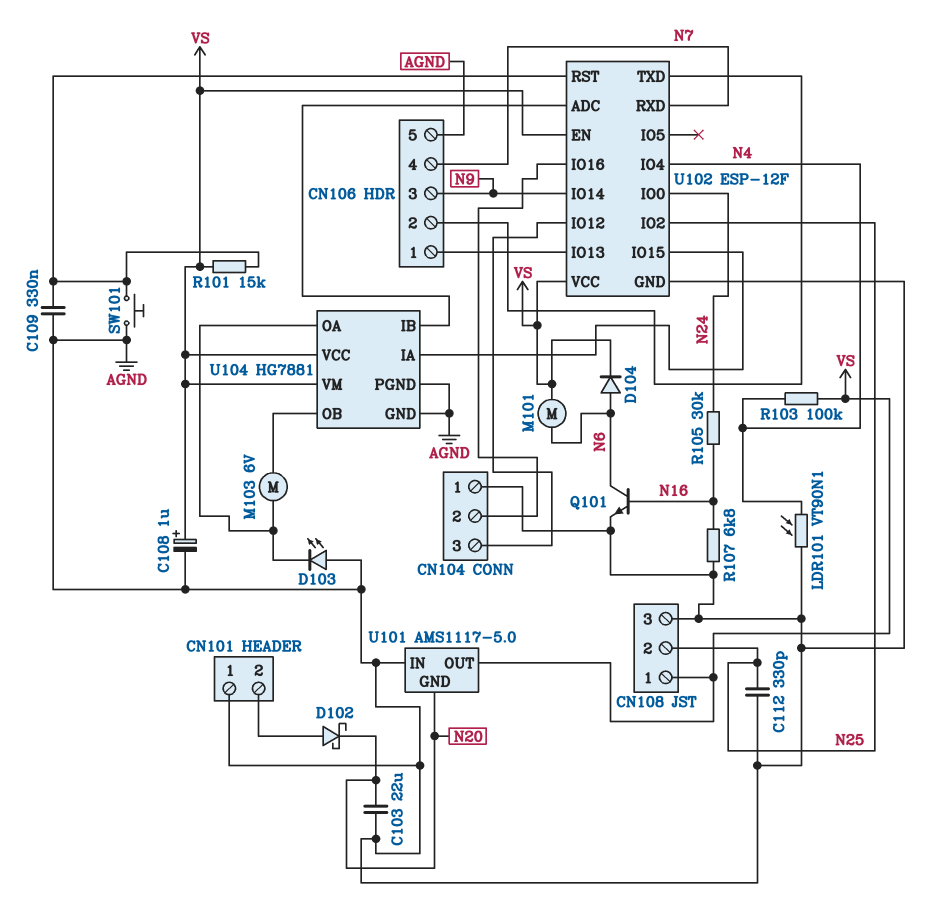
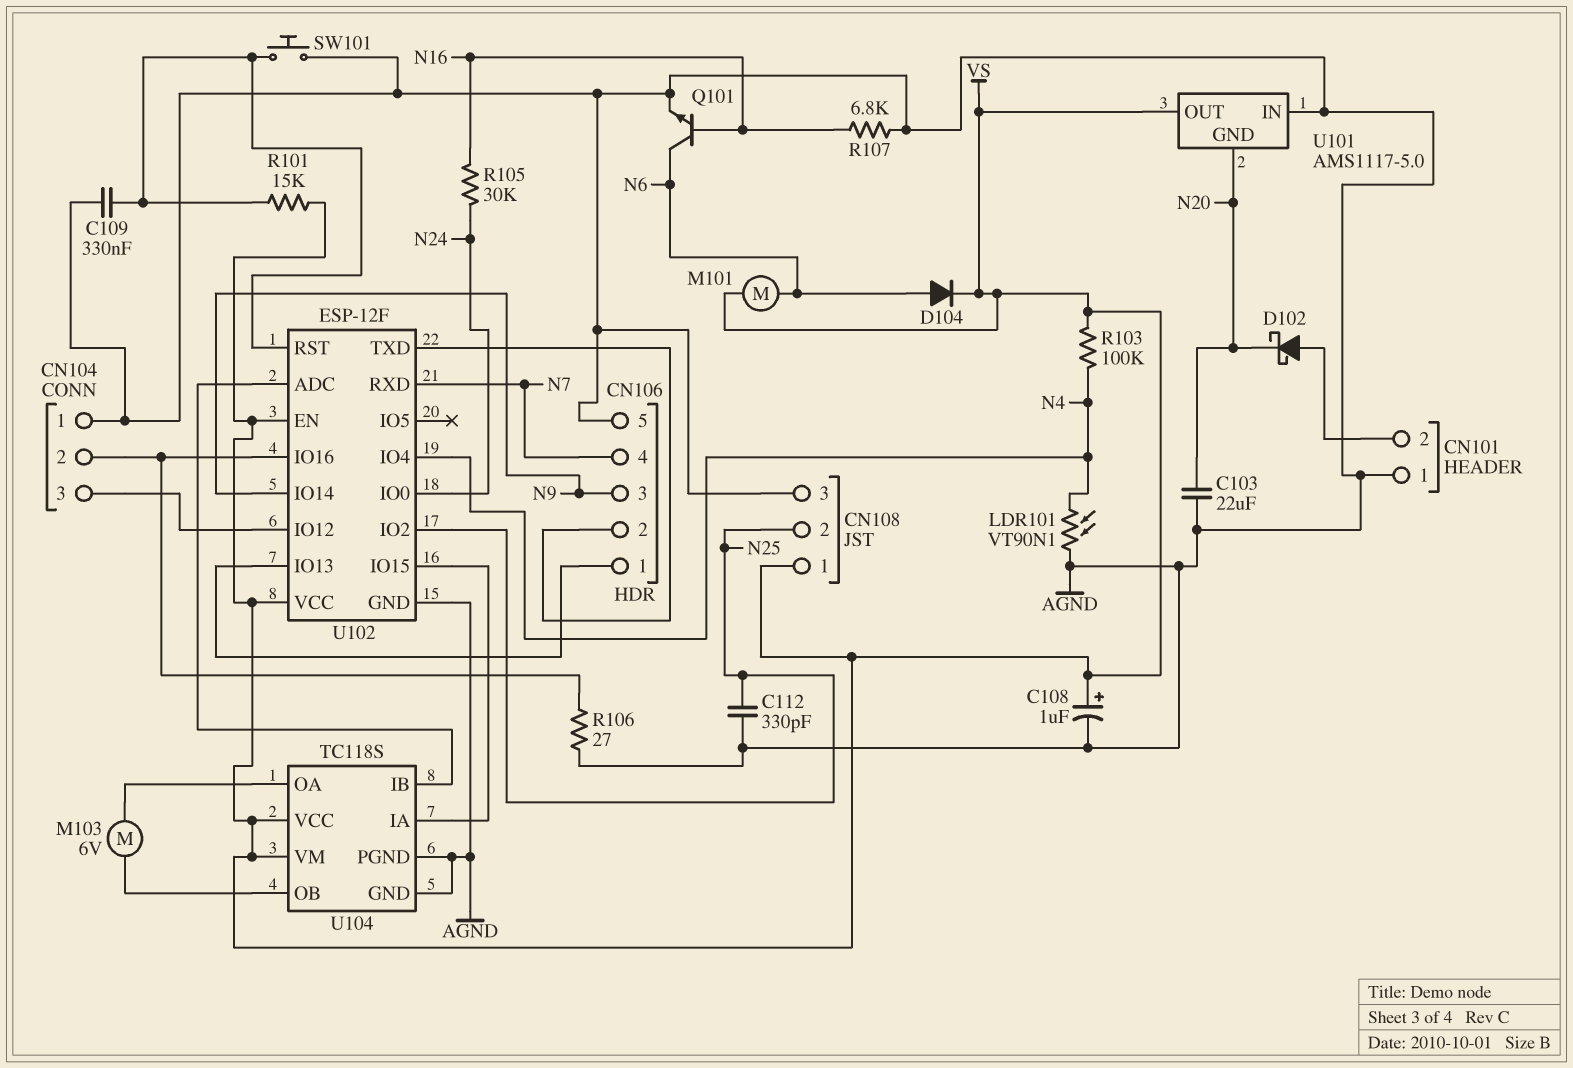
D103: LED (A AGND, K U104/OA) -> none
R106: none -> 27 (AGND, CN104/2)
U104: HG7881 -> TC118S

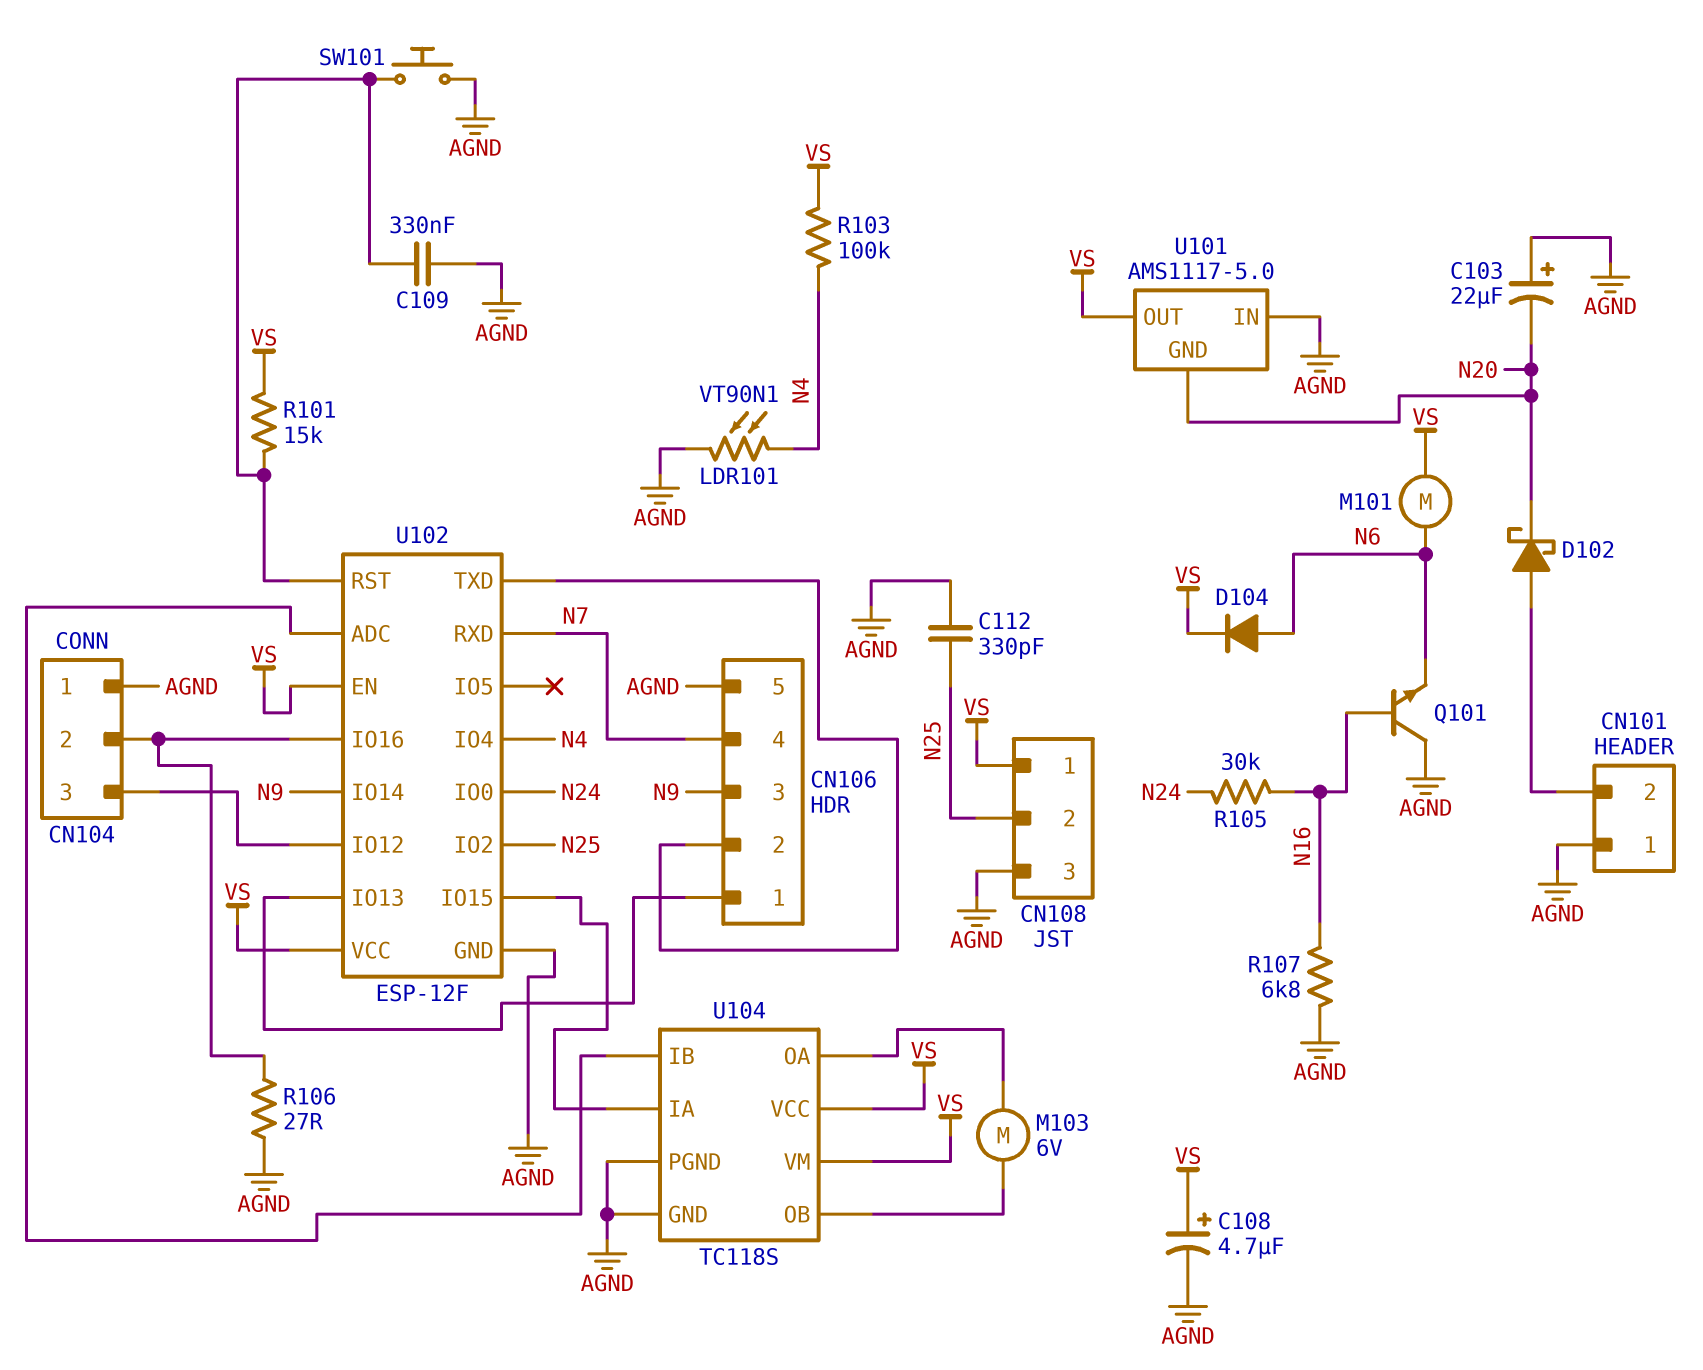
C103: 22uF (AGND, N20) -> 22uF (plus AGND, minus N20)
C108: 1uF (plus VS, minus AGND) -> 4.7uF (plus VS, minus AGND)
Q101: NPN (B N16, C N6, E AGND) -> NPN (B N16, C AGND, E N6)

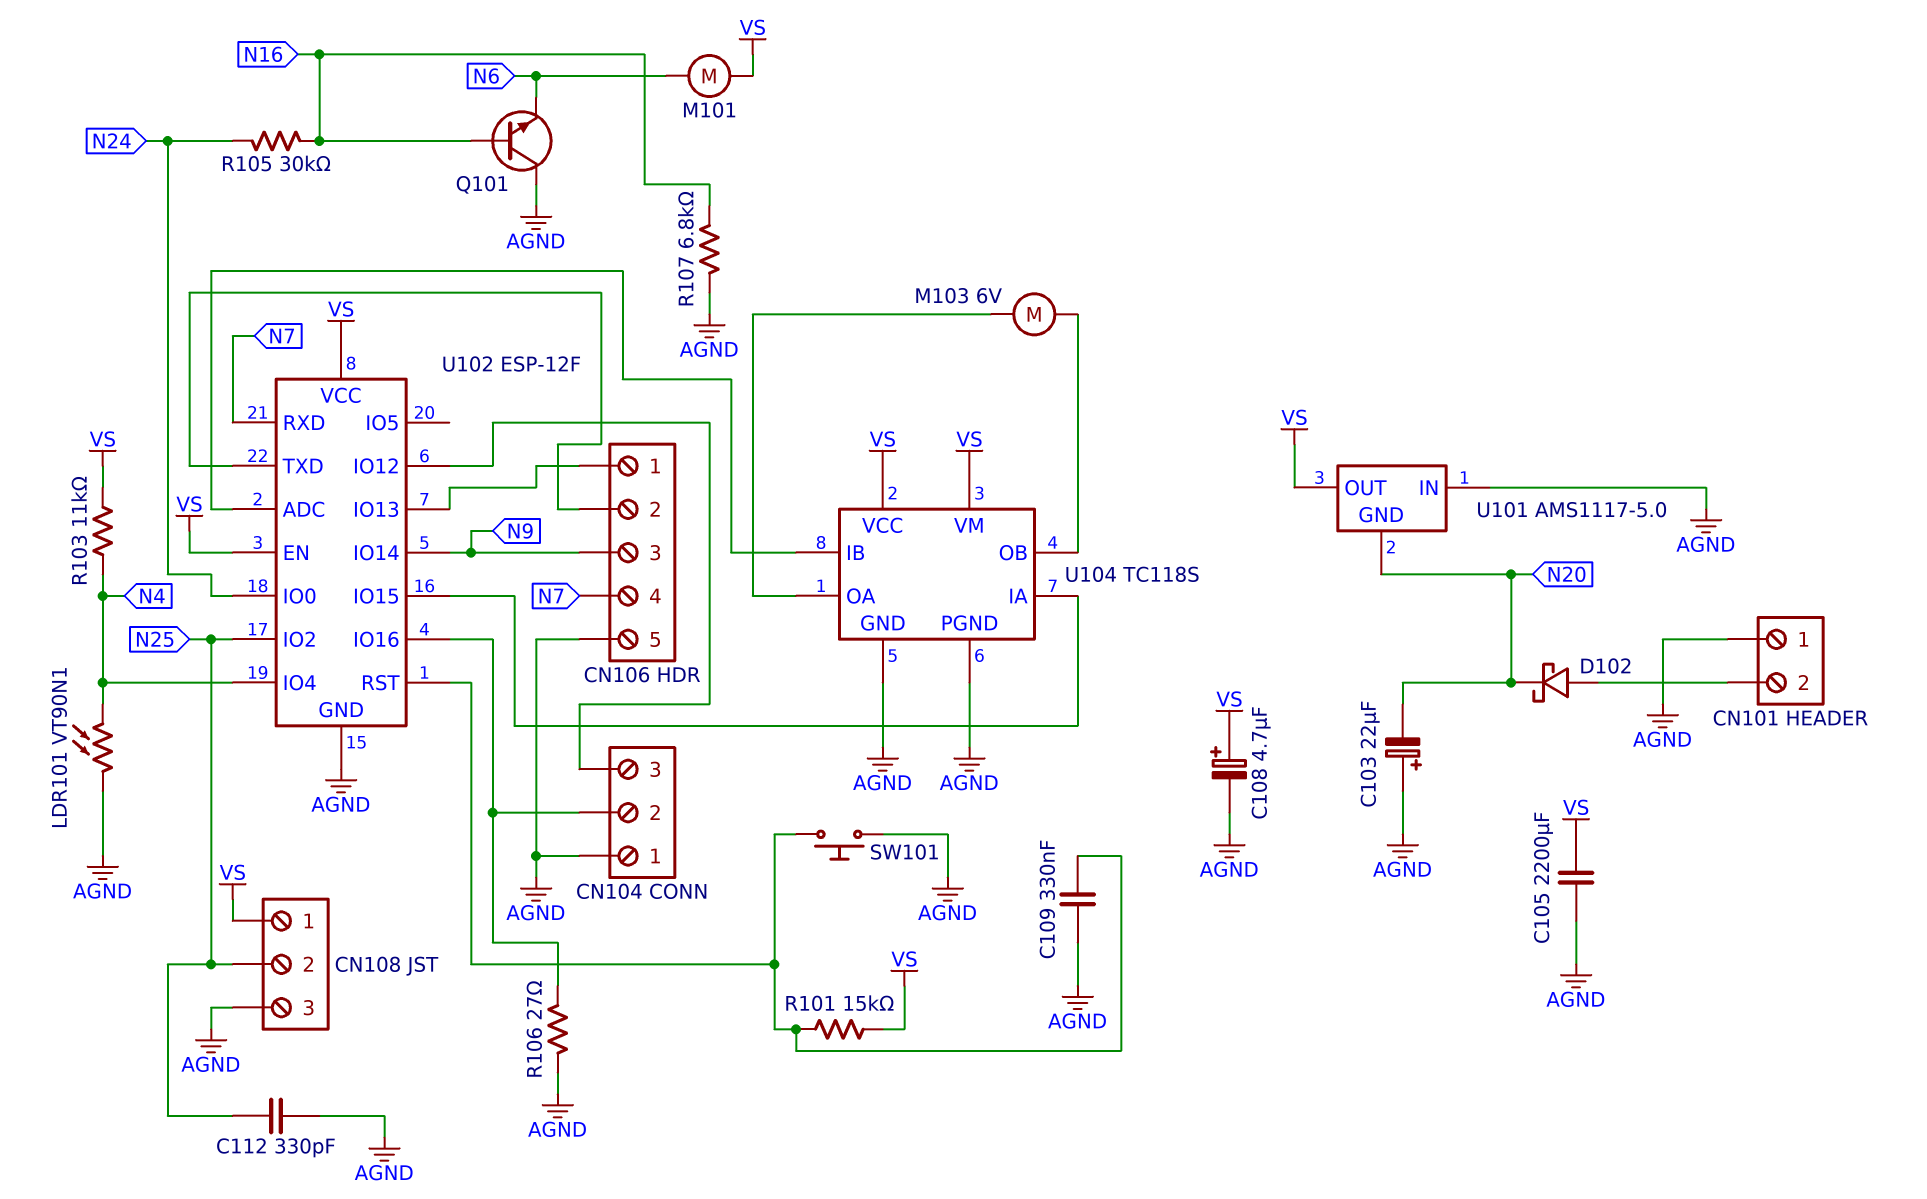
C105: none -> 2200uF (AGND, VS)
D104: diode (A N6, K VS) -> none
R103: 100k (N4, VS) -> 11k (N4, VS)

